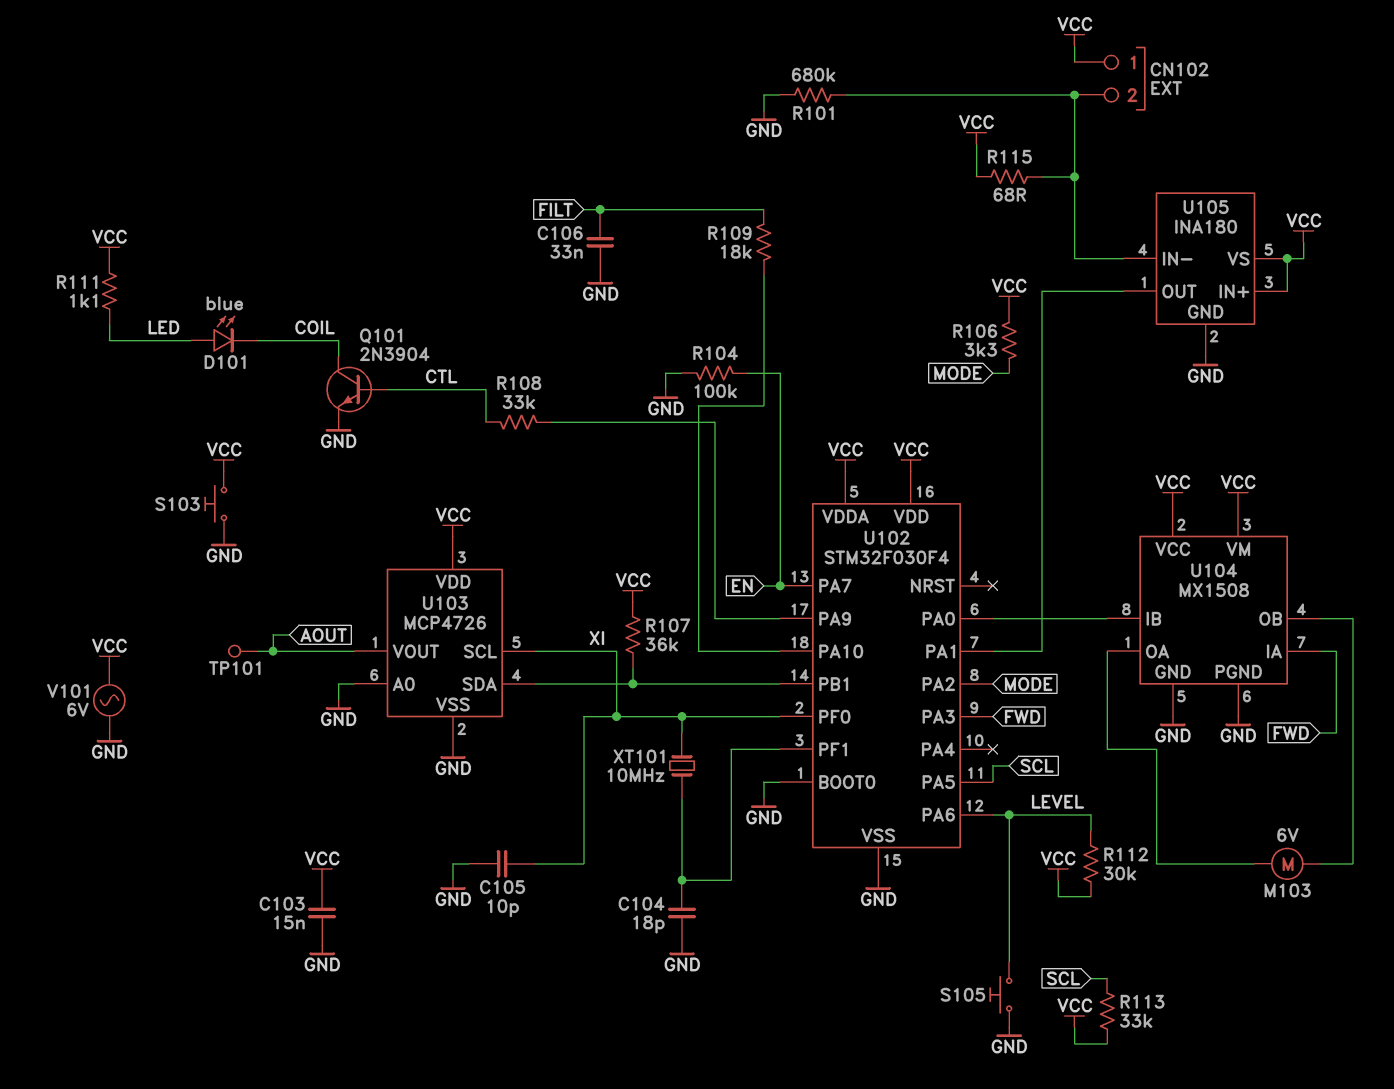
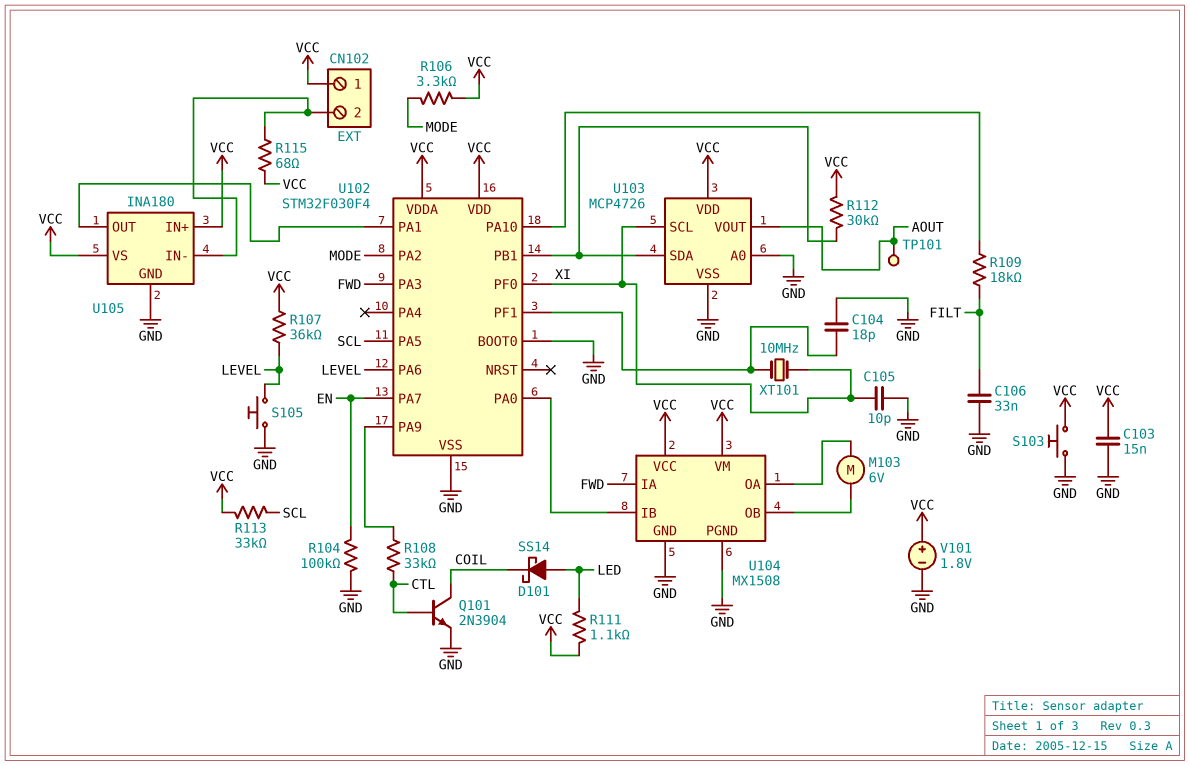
D101: LED blue (A LED, K COIL) -> schottky SS14 (A LED, K COIL)
R101: 680k (CN102/2, GND) -> none
R107: 36k (U102/PB1, VCC) -> 36k (LEVEL, VCC)
R112: 30k (LEVEL, VCC) -> 30k (U102/PB1, VCC)
V101: AC 6V (GND, VCC) -> 1.8V (plus VCC, minus GND)

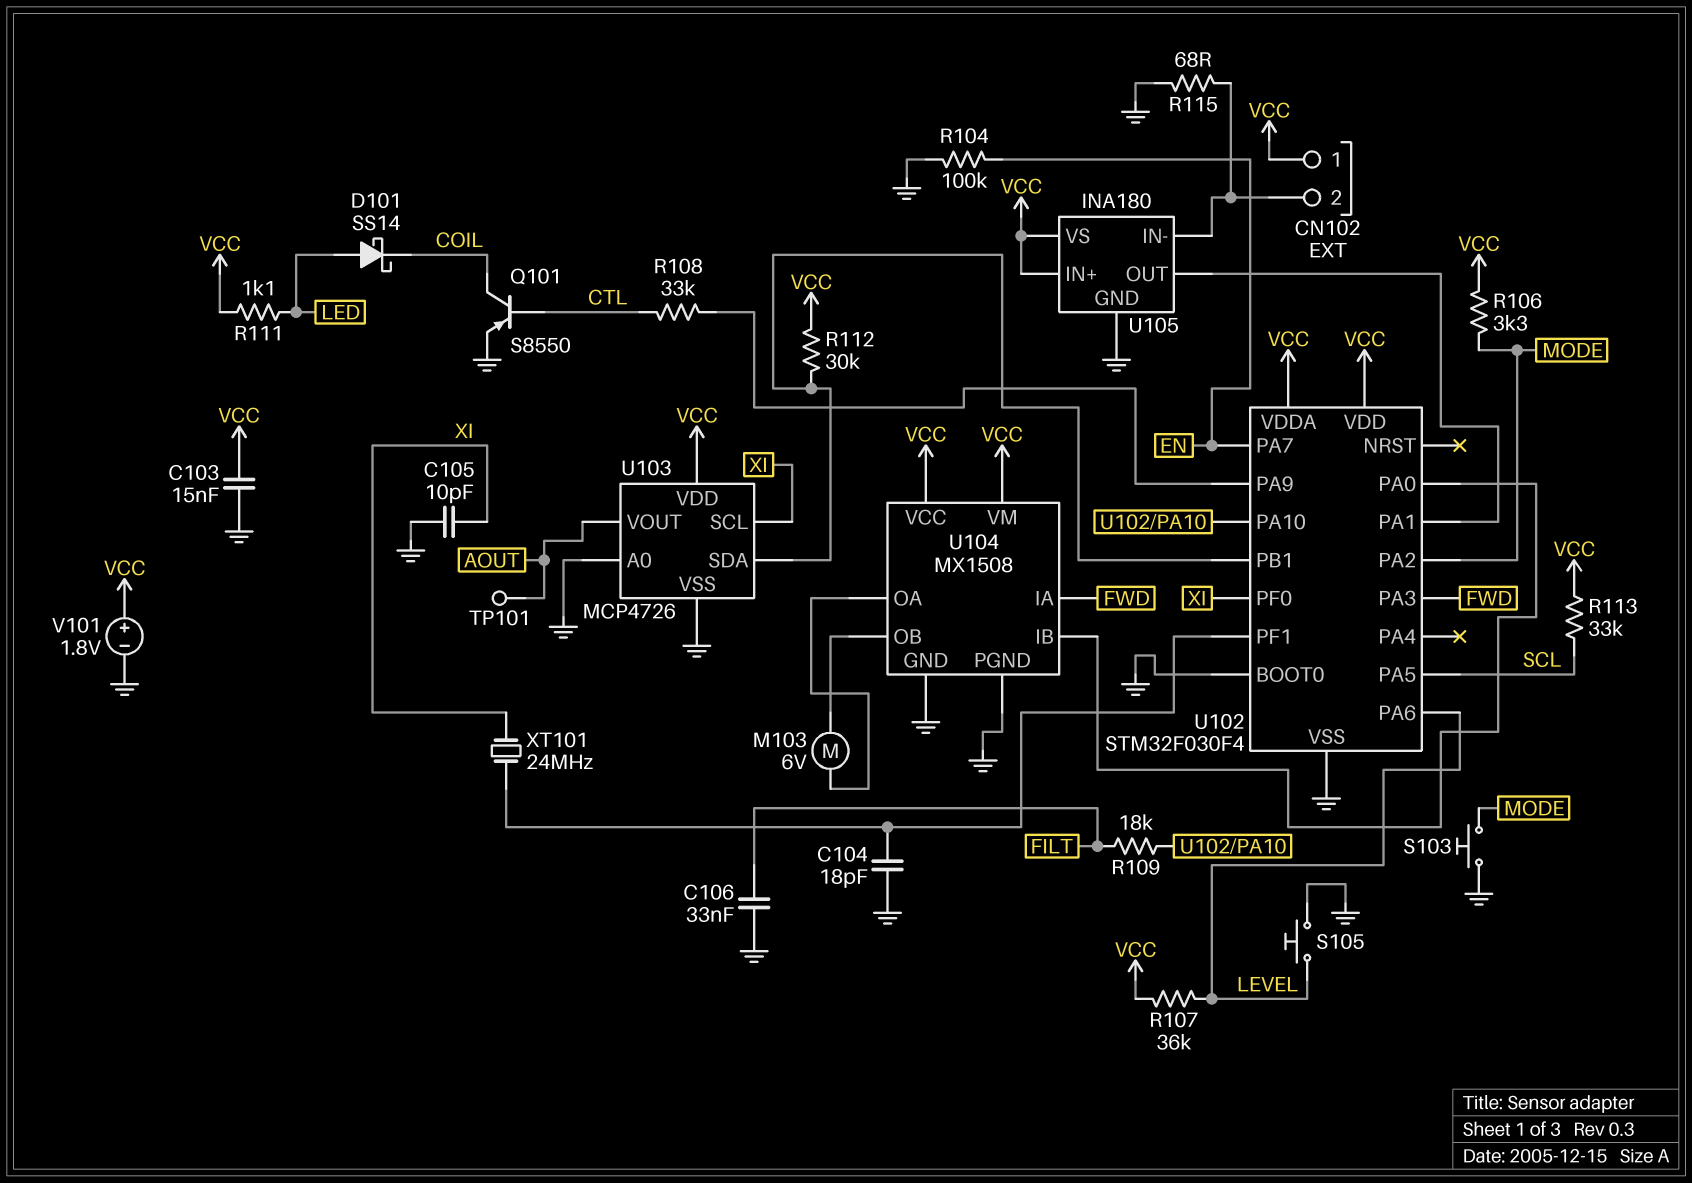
Q101: NPN 2N3904 (B CTL, C COIL, E GND) -> PNP S8550 (B CTL, C COIL, E GND)
R115: 68 (CN102/2, VCC) -> 68 (CN102/2, GND)
S103: button (GND, VCC) -> button (GND, MODE)
XT101: 10MHz (U102/PF1, XI) -> 24MHz (U102/PF1, XI)

